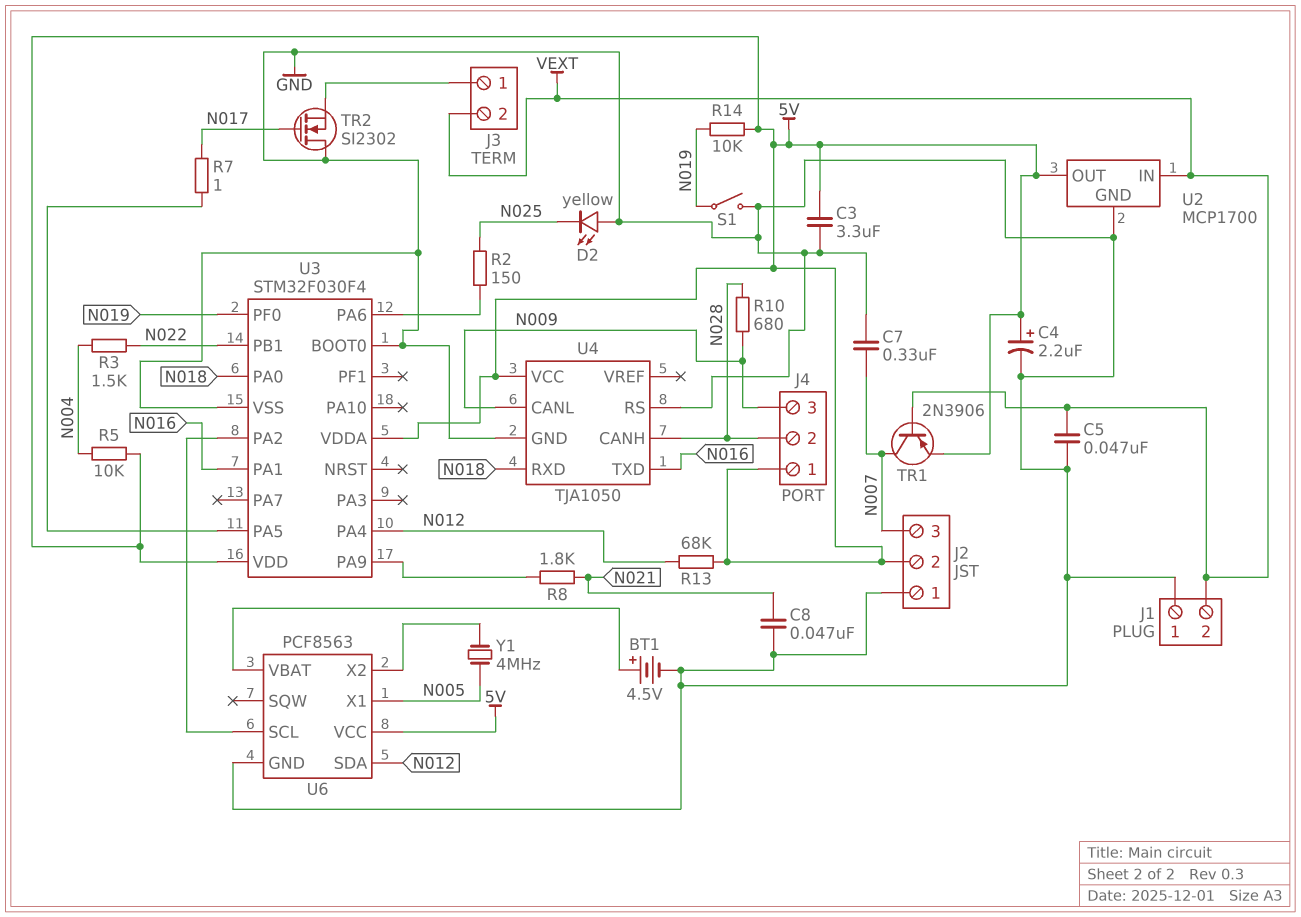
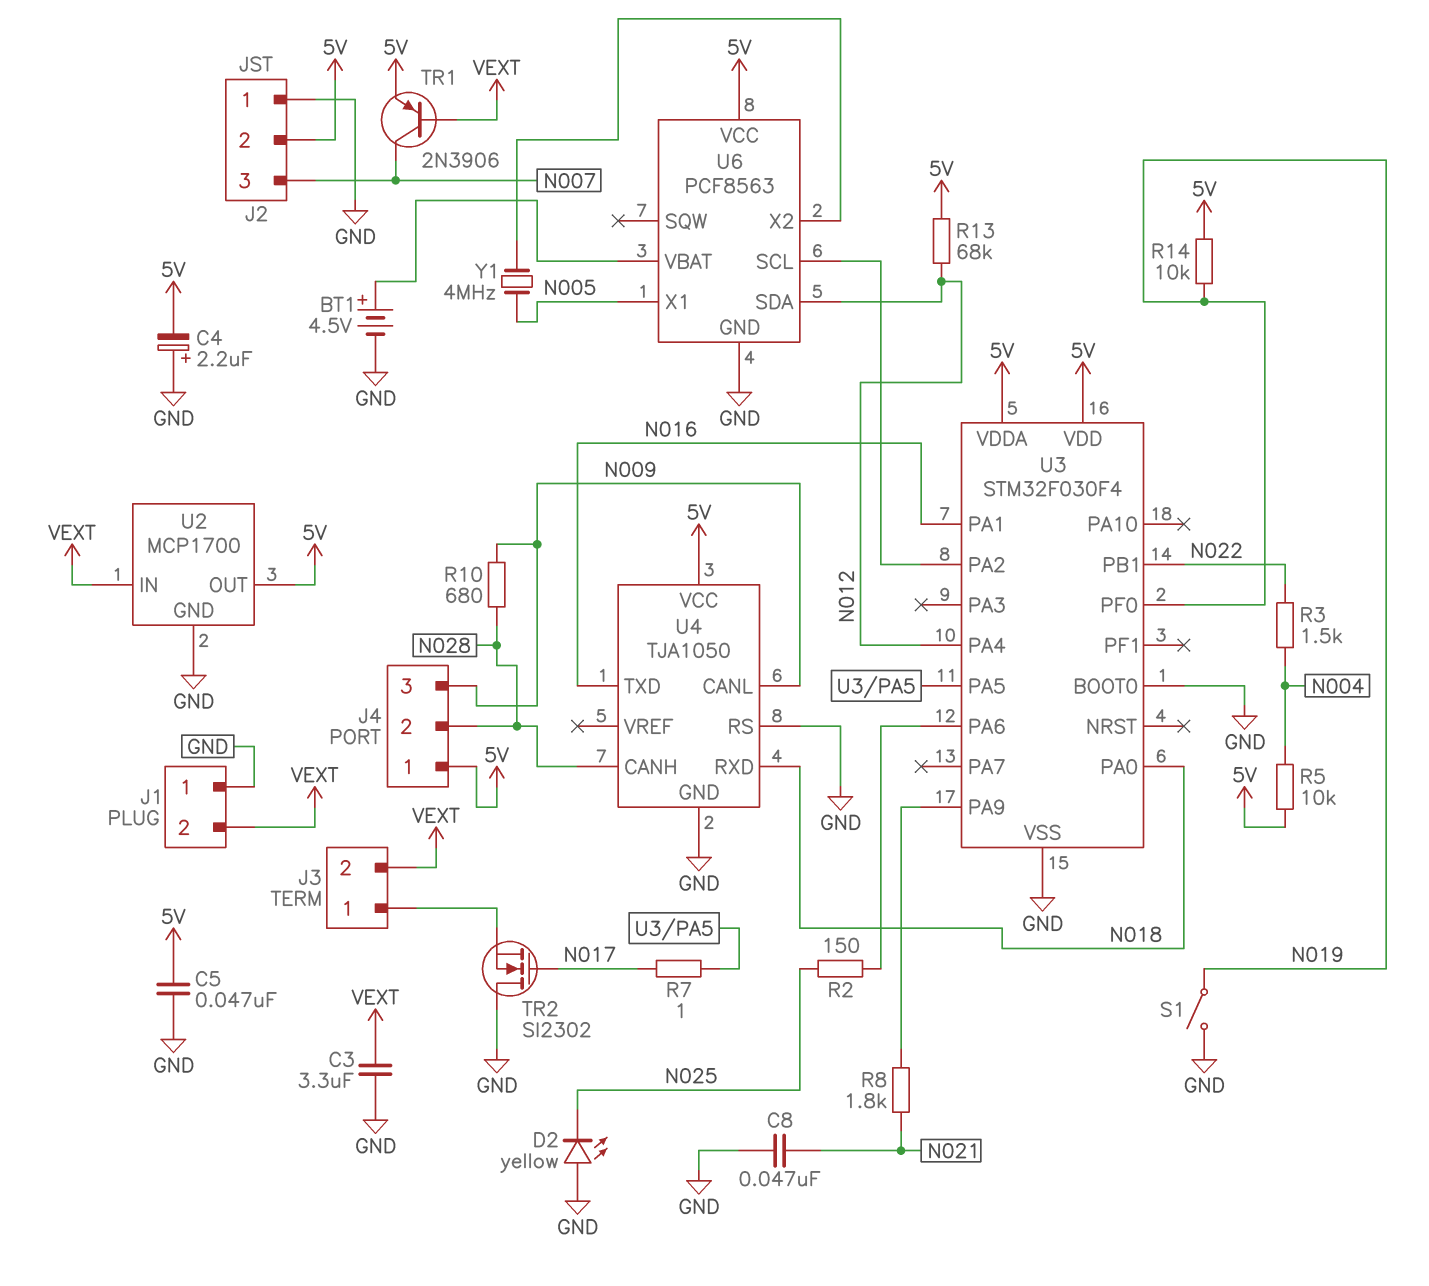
C3: 3.3uF (5V, GND) -> 3.3uF (GND, VEXT)
C4: 2.2uF (plus 5V, minus GND) -> 2.2uF (plus GND, minus 5V)
C5: 47nF (GND, VEXT) -> 47nF (5V, GND)
C7: 330nF (GND, N007) -> none

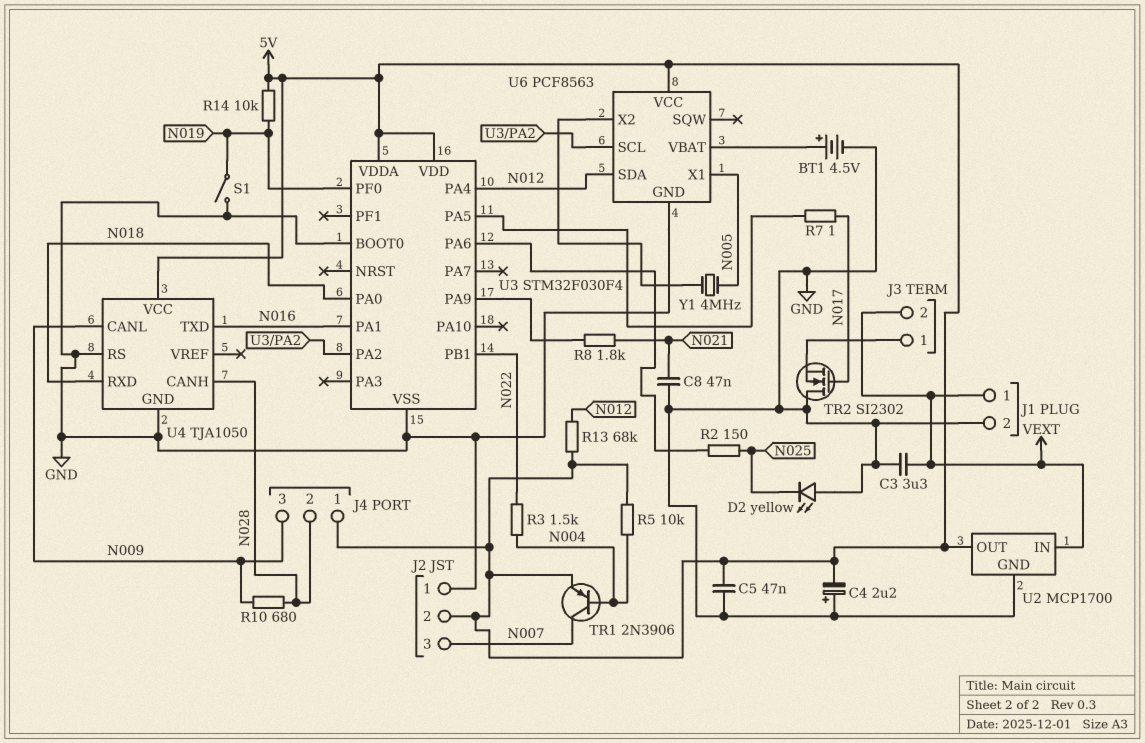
J1 pin 1: GND -> VEXT
J1 pin 2: VEXT -> GND
TR1: PNP 2N3906 (B VEXT, C N007, E 5V) -> PNP 2N3906 (B N004, C N007, E 5V)

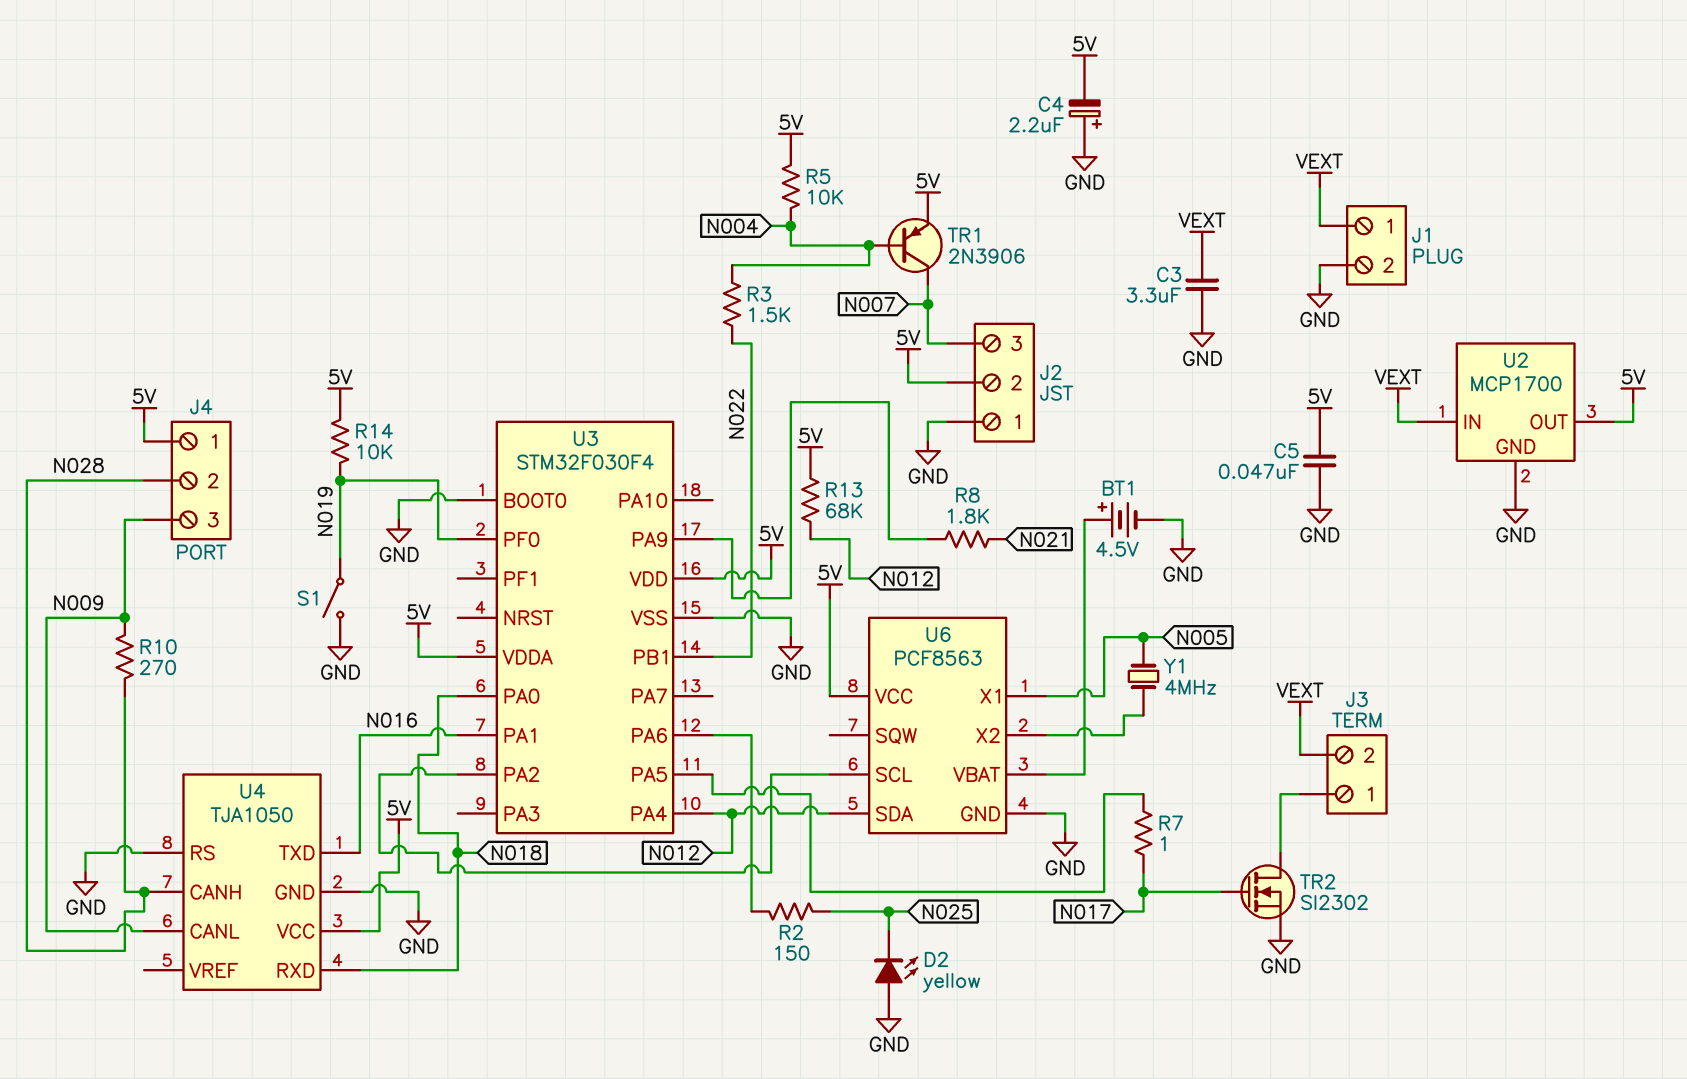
C8: 47nF (GND, N021) -> none
R10: 680 (N009, N028) -> 270 (N009, N028)
TR2: NMOS SI2302 (G N017, D GND, S J3/1) -> NMOS SI2302 (G N017, D J3/1, S GND)

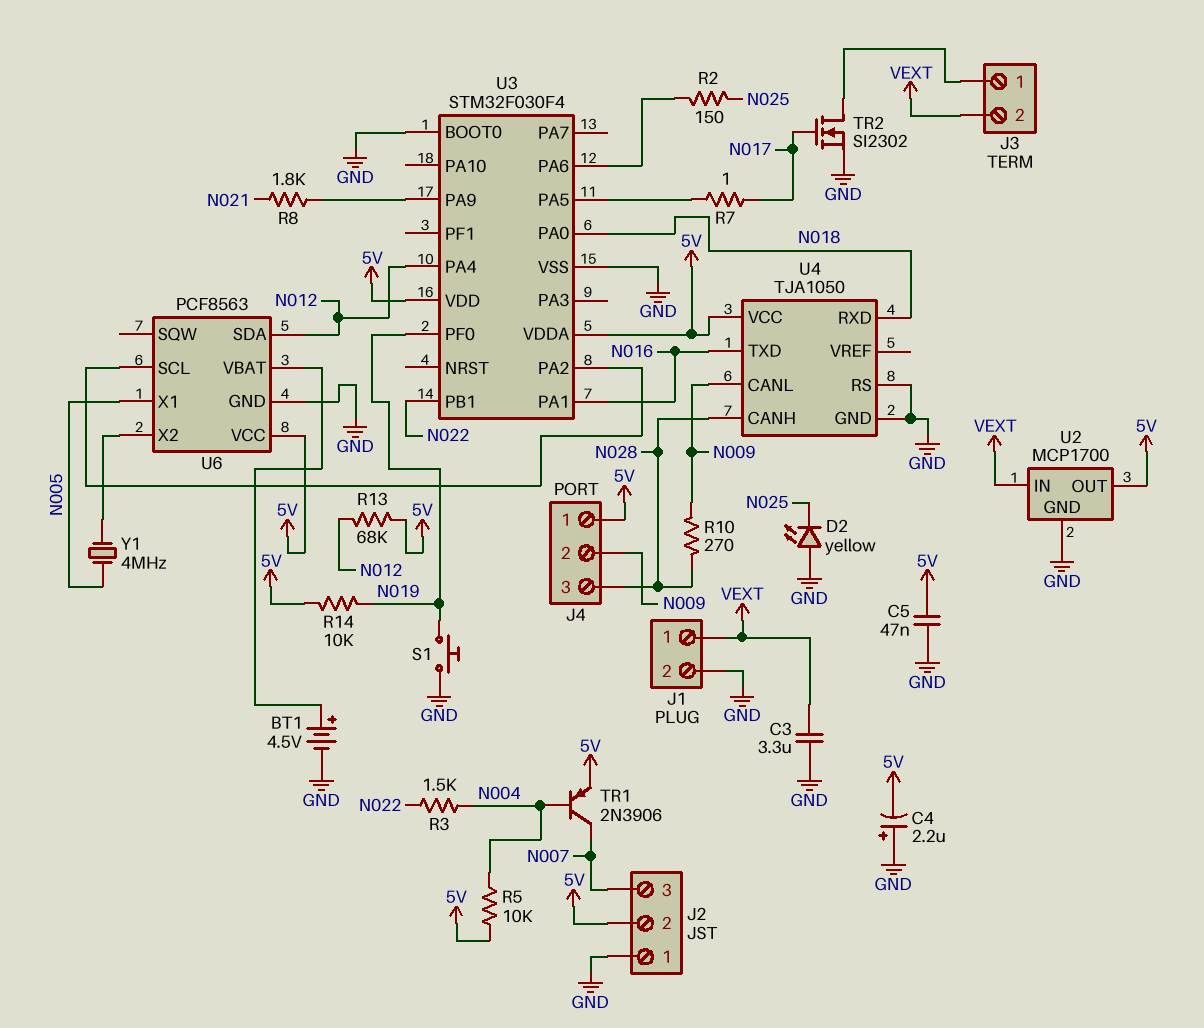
J4 pin 2: N028 -> N009
J4 pin 3: N009 -> N028
S1: switch (GND, N019) -> button (GND, N019)

